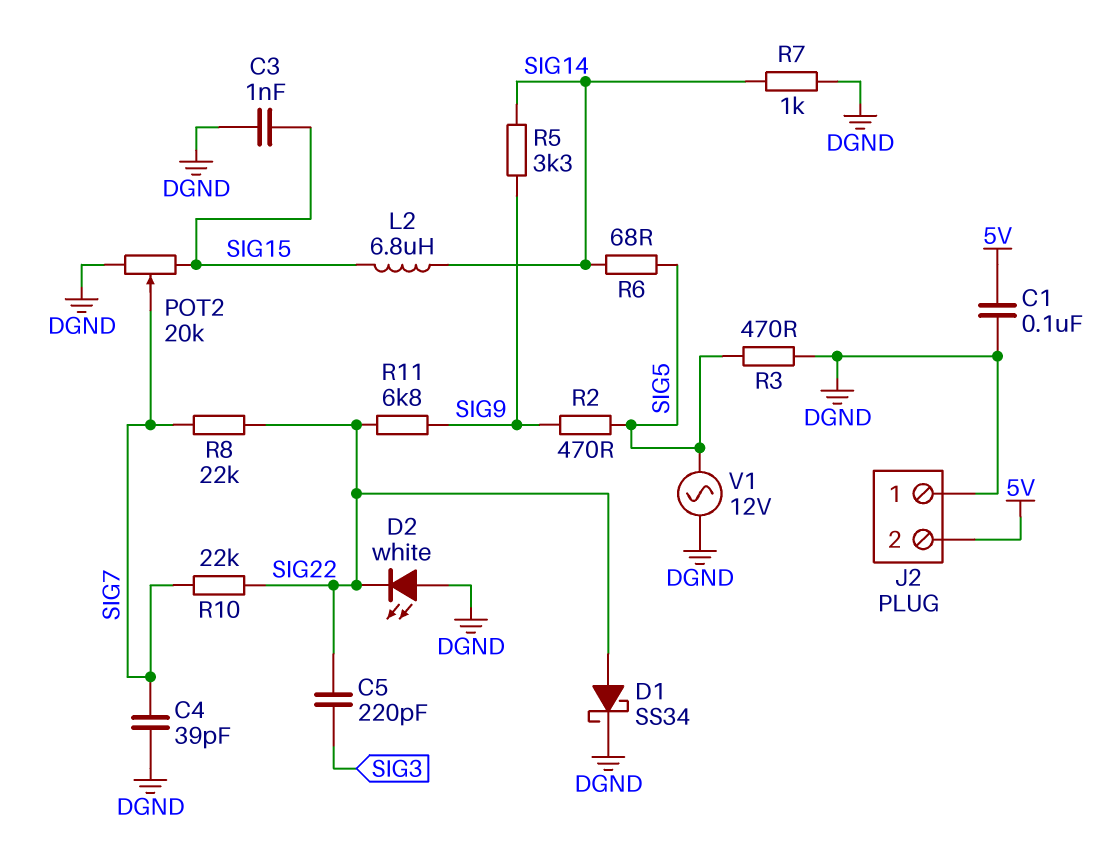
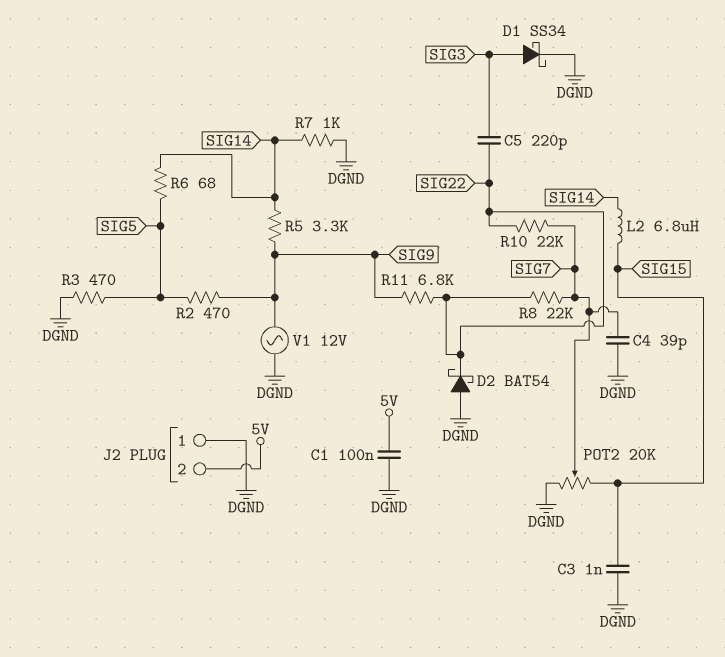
D1: schottky SS34 (A SIG22, K DGND) -> schottky SS34 (A SIG3, K DGND)
D2: LED white (A DGND, K SIG22) -> schottky BAT54 (A DGND, K SIG22)
V1: AC 12V (DGND, SIG5) -> AC 12V (DGND, SIG9)

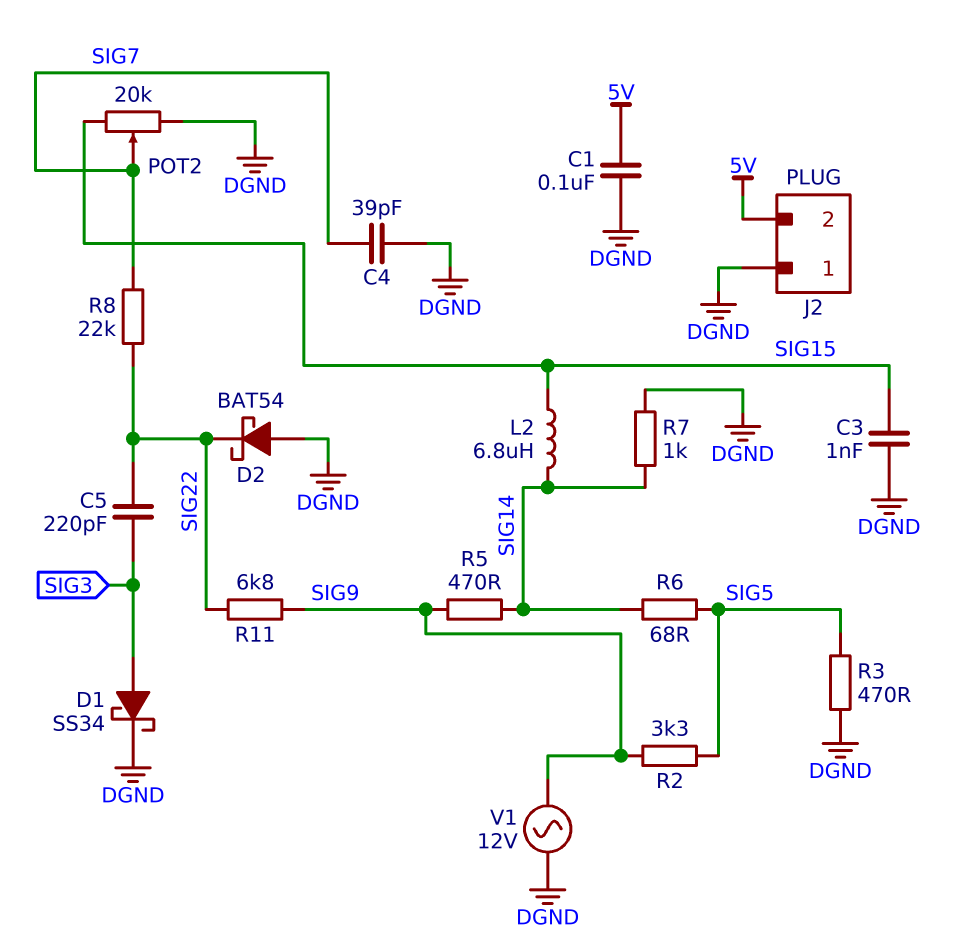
R2: 470 (SIG5, SIG9) -> 3.3k (SIG5, SIG9)
R5: 3.3k (SIG9, SIG14) -> 470 (SIG9, SIG14)
R10: 22k (SIG7, SIG22) -> none

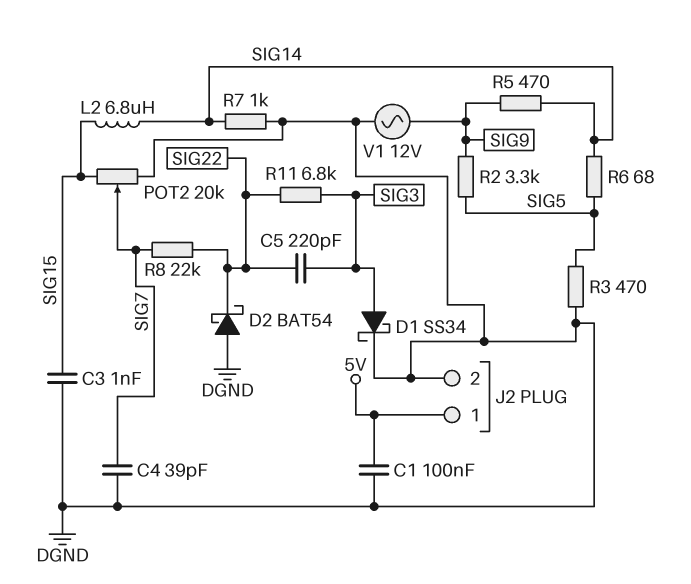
J2 pin 1: DGND -> 5V
J2 pin 2: 5V -> DGND
R11: 6.8k (SIG9, SIG22) -> 6.8k (SIG3, SIG22)

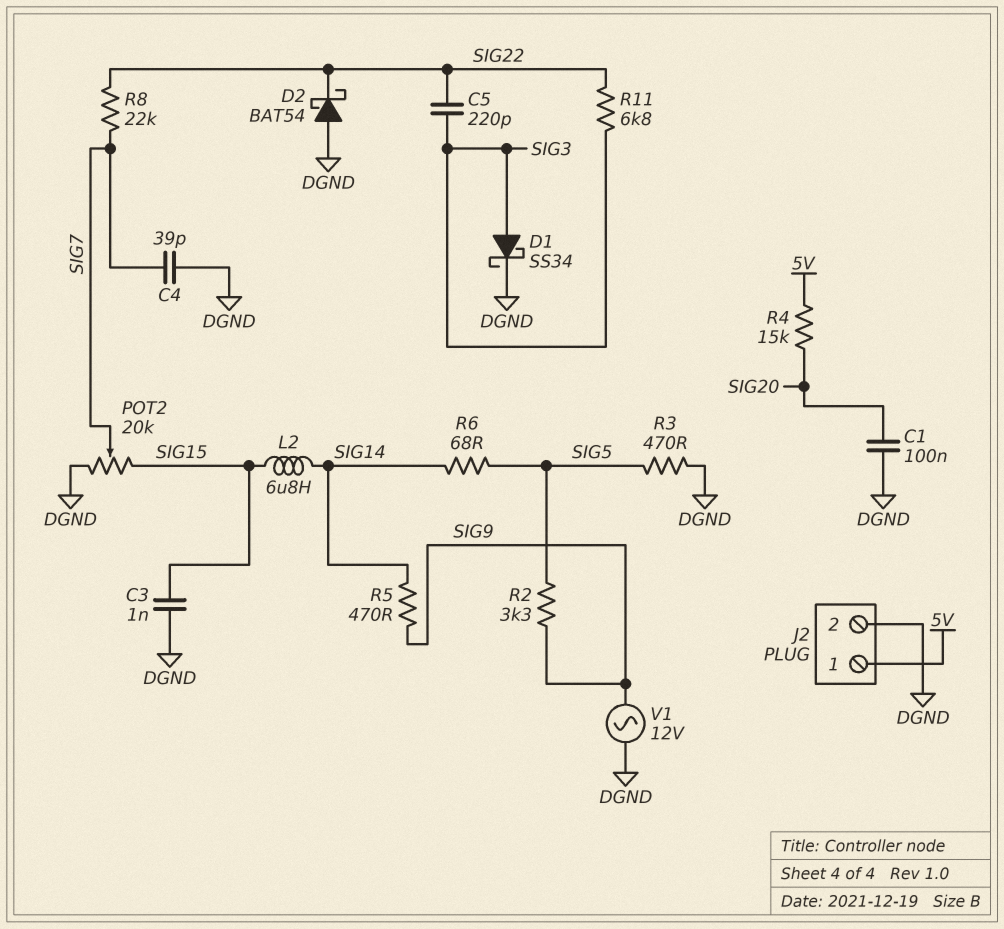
C1: 100nF (5V, DGND) -> 100nF (DGND, SIG20)
R4: none -> 15k (5V, SIG20)
R7: 1k (DGND, SIG14) -> none

